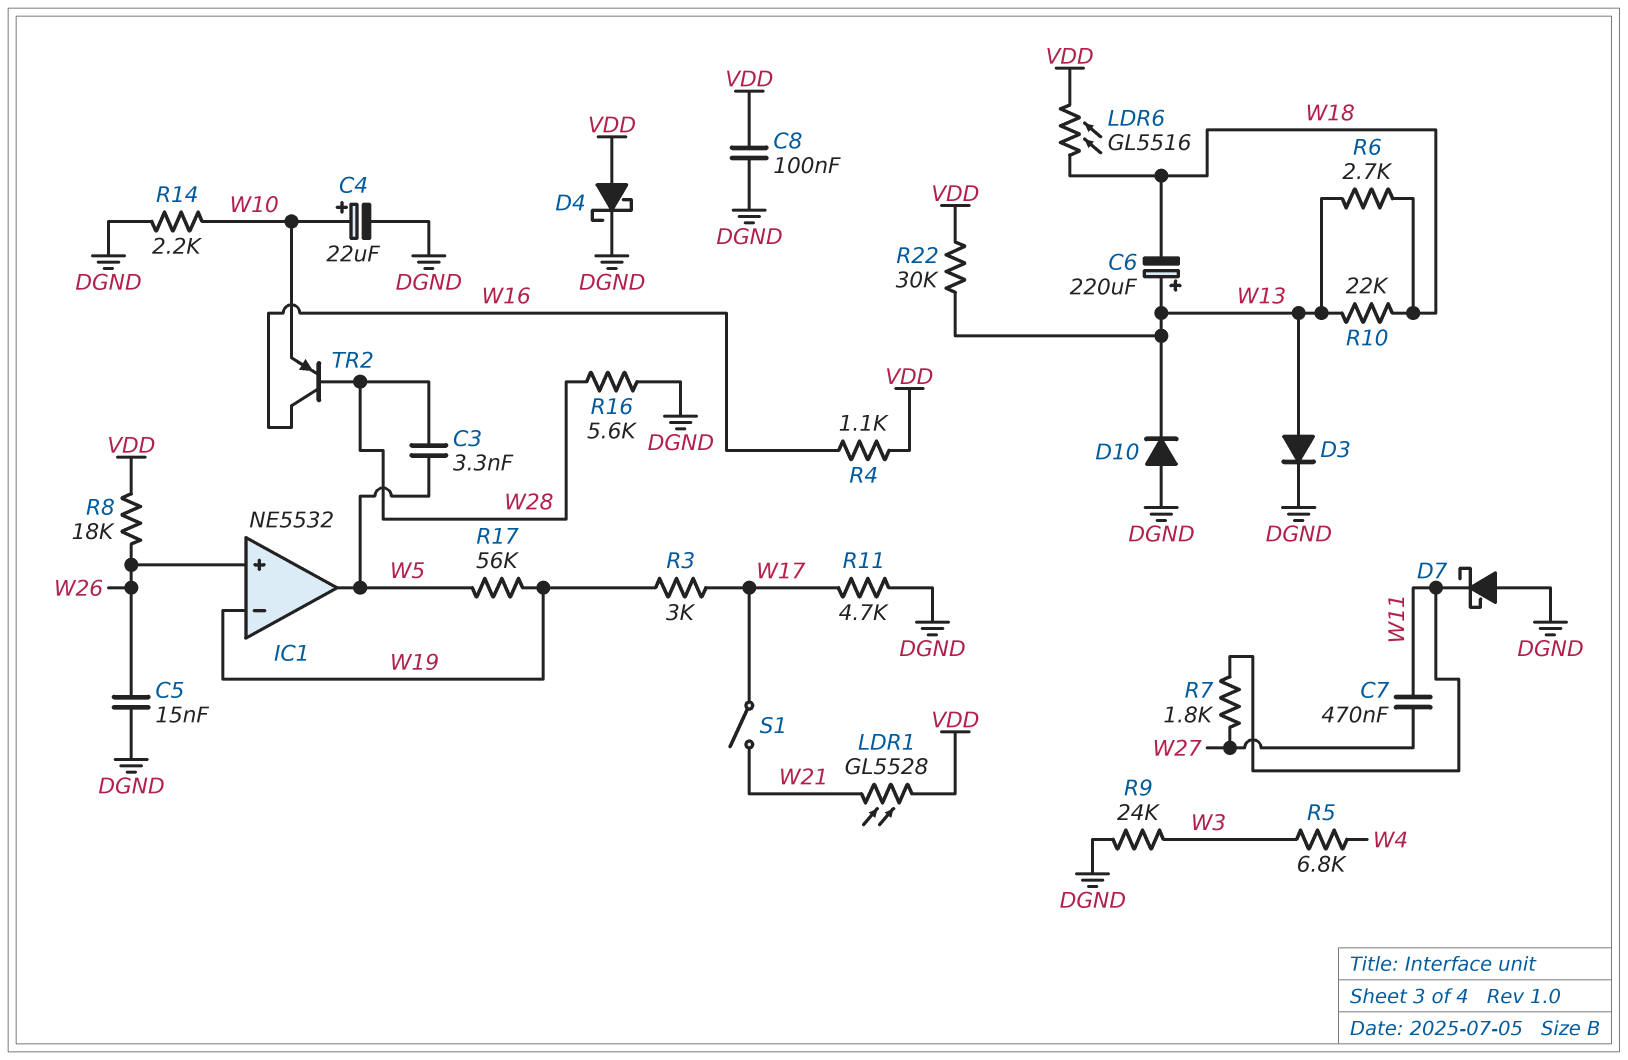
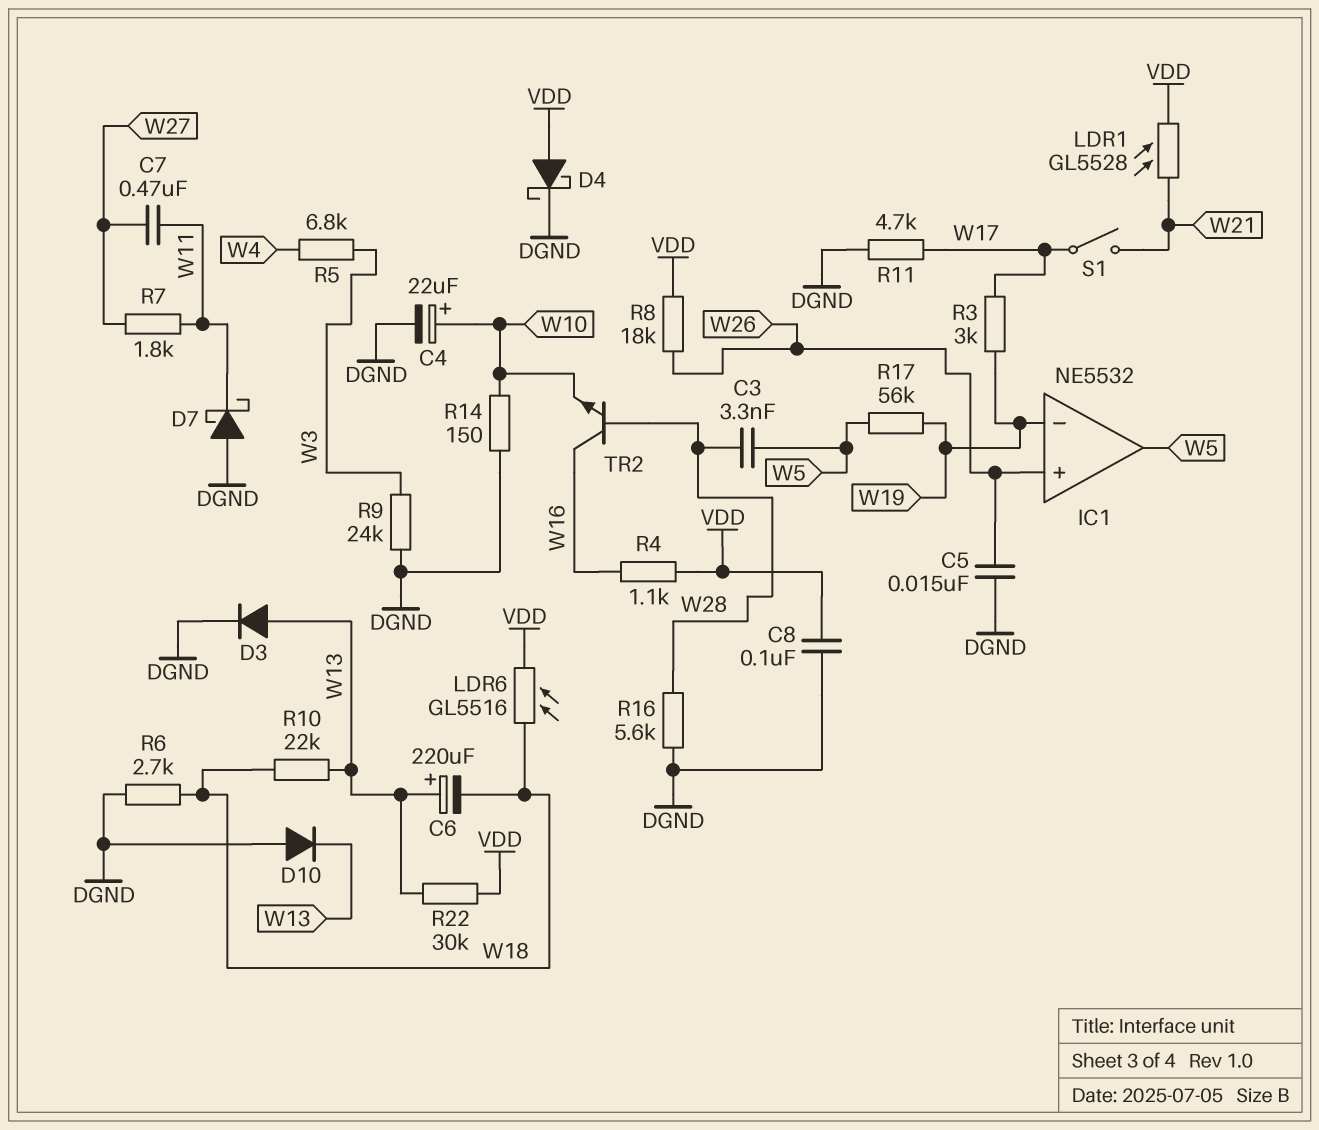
R6: 2.7k (W13, W18) -> 2.7k (DGND, W18)
R14: 2.2k (DGND, W10) -> 150 (DGND, W10)
TR2: PNP (B W28, C W16, E W10) -> NPN (B W28, C W16, E W10)

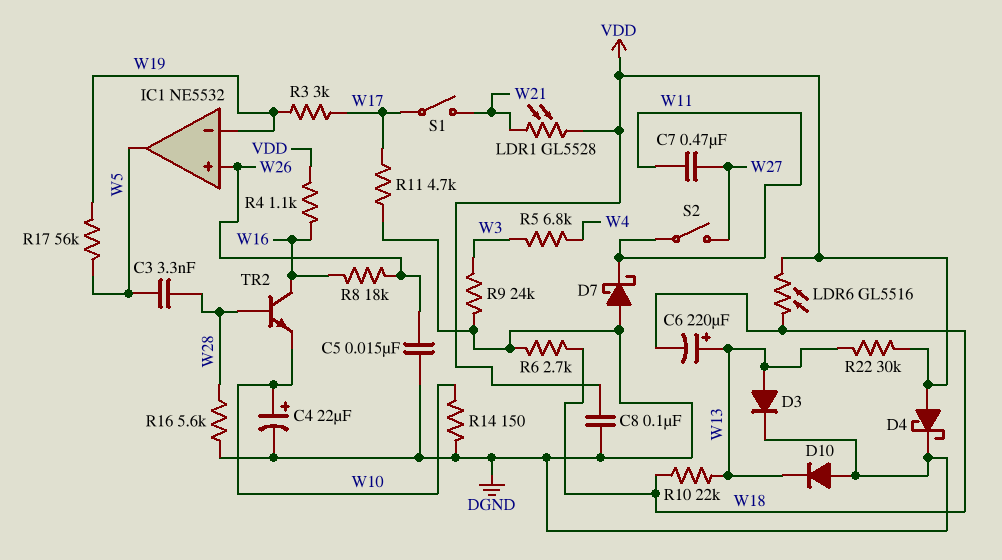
R7: 1.8k (W11, W27) -> none
R8: 18k (VDD, W26) -> 18k (W16, W26)
S2: none -> switch (W11, W27)

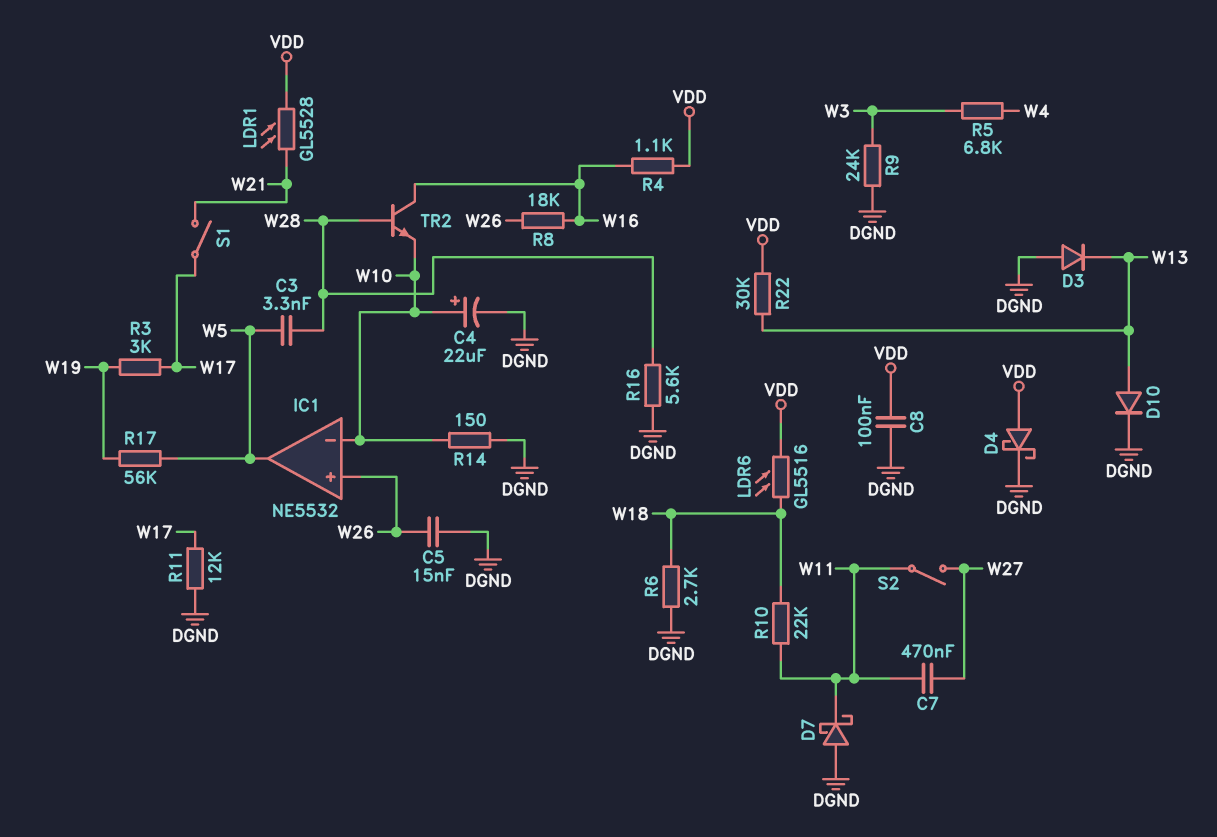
C6: 220uF (plus W13, minus W18) -> none
D3: diode (A W13, K DGND) -> diode (A DGND, K W13)
D10: diode (A DGND, K W13) -> diode (A W13, K DGND)
IC1 pin in-: W19 -> W10
R10: 22k (W13, W18) -> 22k (W11, W18)
R11: 4.7k (DGND, W17) -> 12k (DGND, W17)

